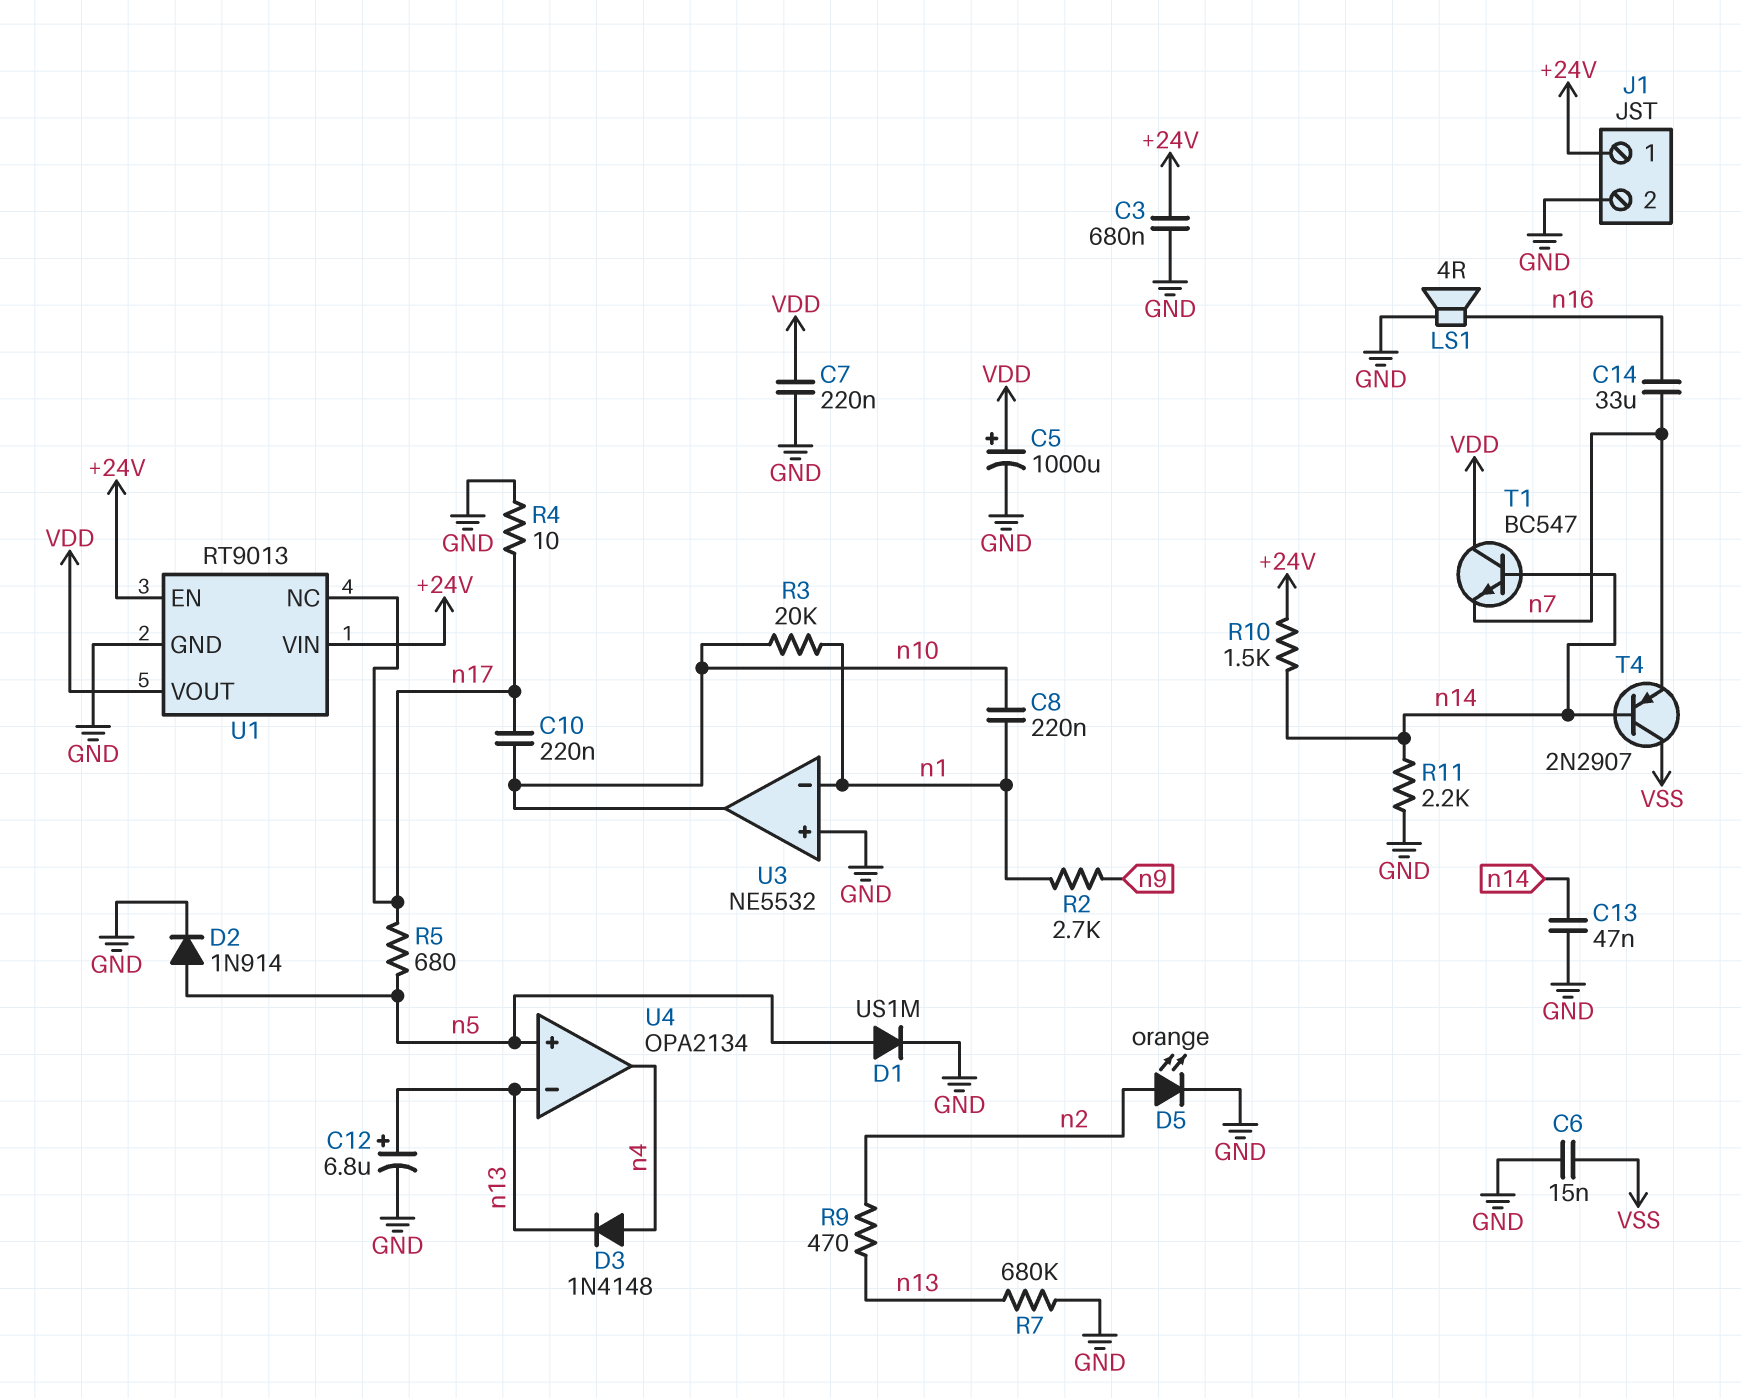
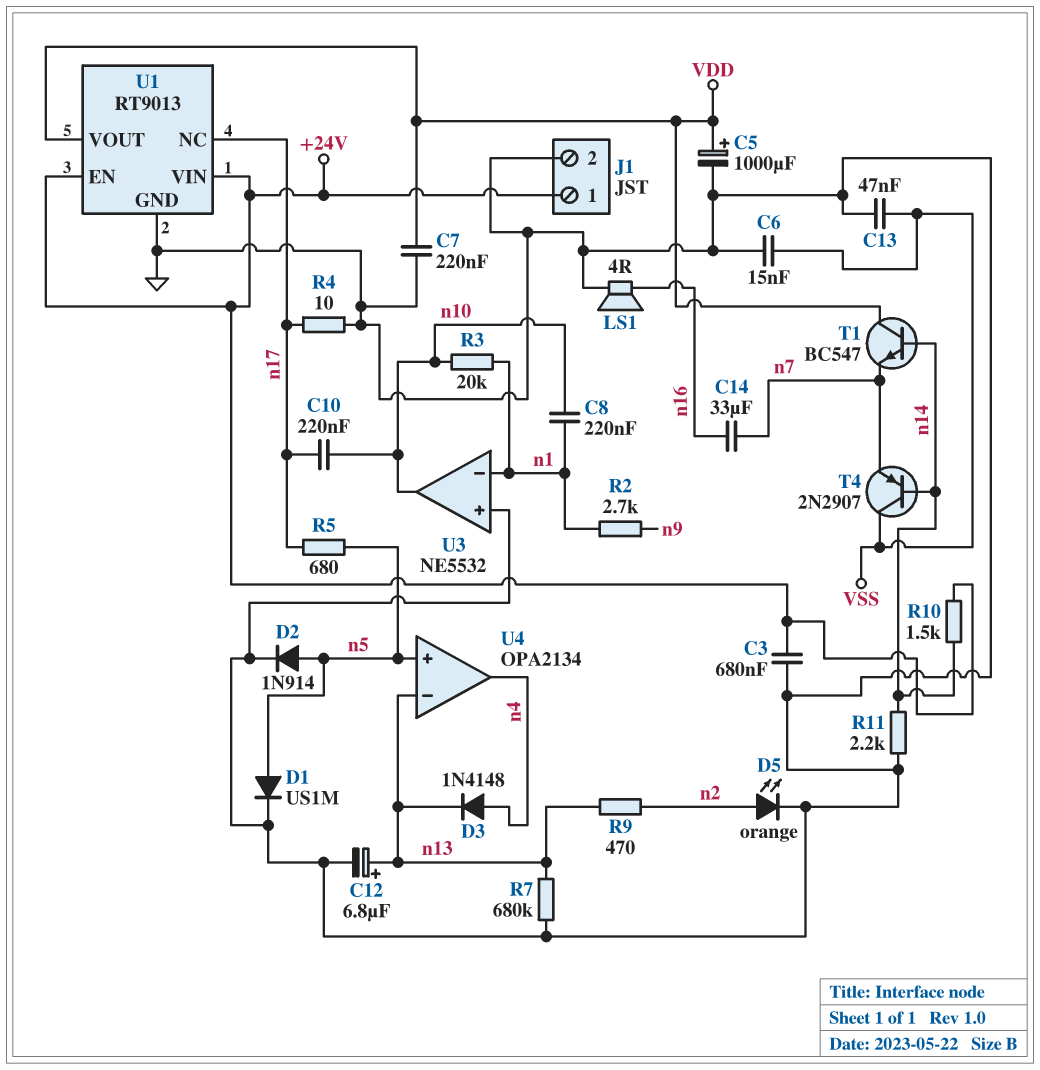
C13: 47nF (GND, n14) -> 47nF (GND, VSS)

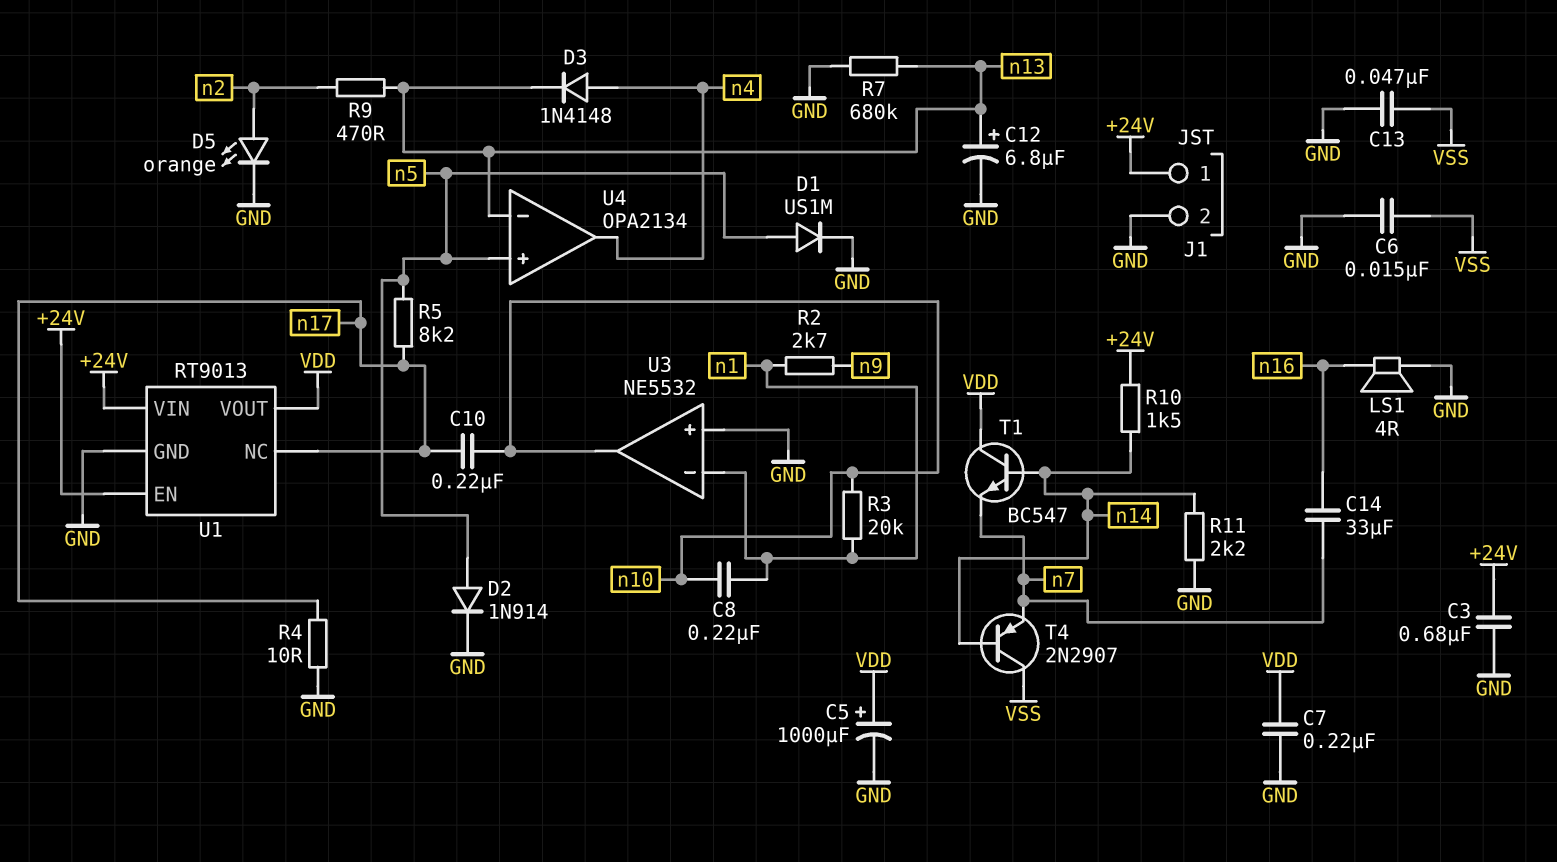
R5: 680 (n5, n17) -> 8.2k (n5, n17)

